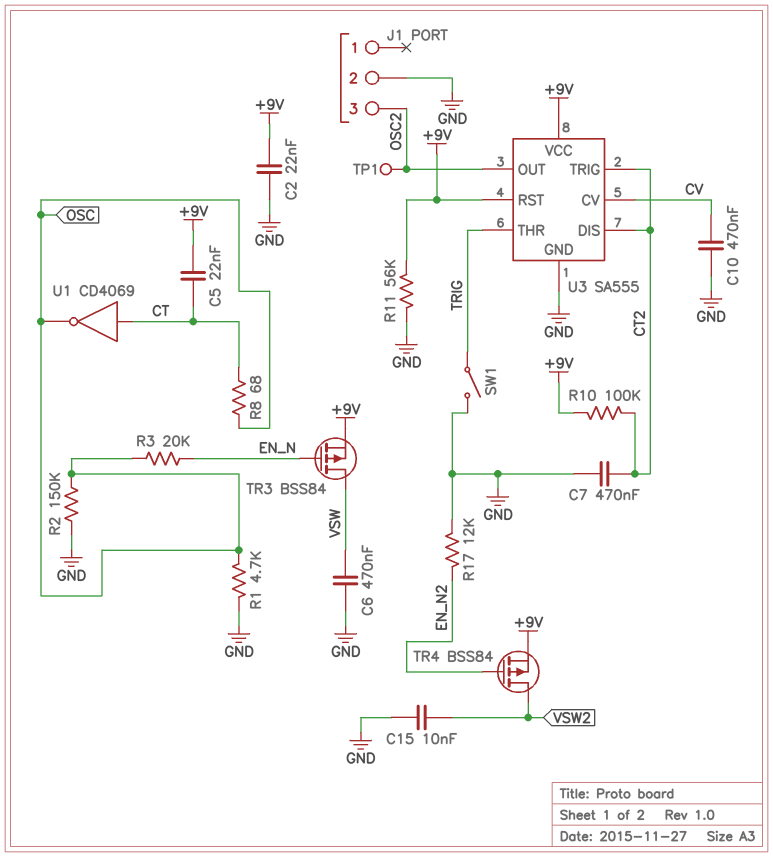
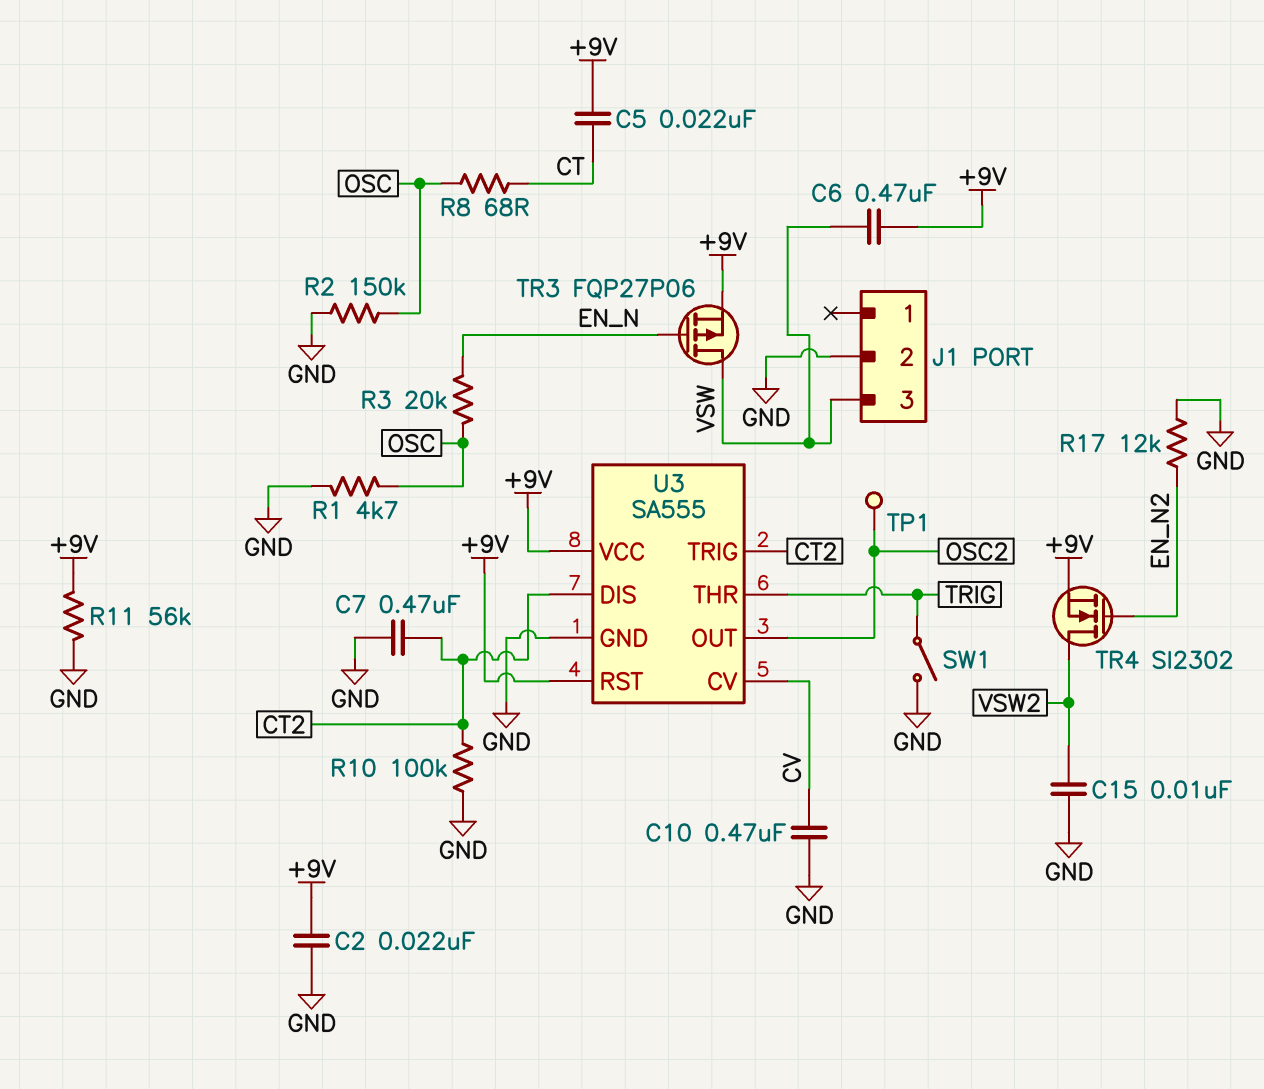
C6: 470nF (GND, VSW) -> 470nF (+9V, VSW)
J1 pin 3: OSC2 -> VSW
R10: 100k (+9V, CT2) -> 100k (CT2, GND)
TR3: PMOS BSS84 (G EN_N, D VSW, S +9V) -> PMOS FQP27P06 (G EN_N, D VSW, S +9V)
TR4: PMOS BSS84 (G EN_N2, D VSW2, S +9V) -> NMOS SI2302 (G EN_N2, D VSW2, S +9V)
U1: NOT CD4069 (in CT, out OSC) -> none

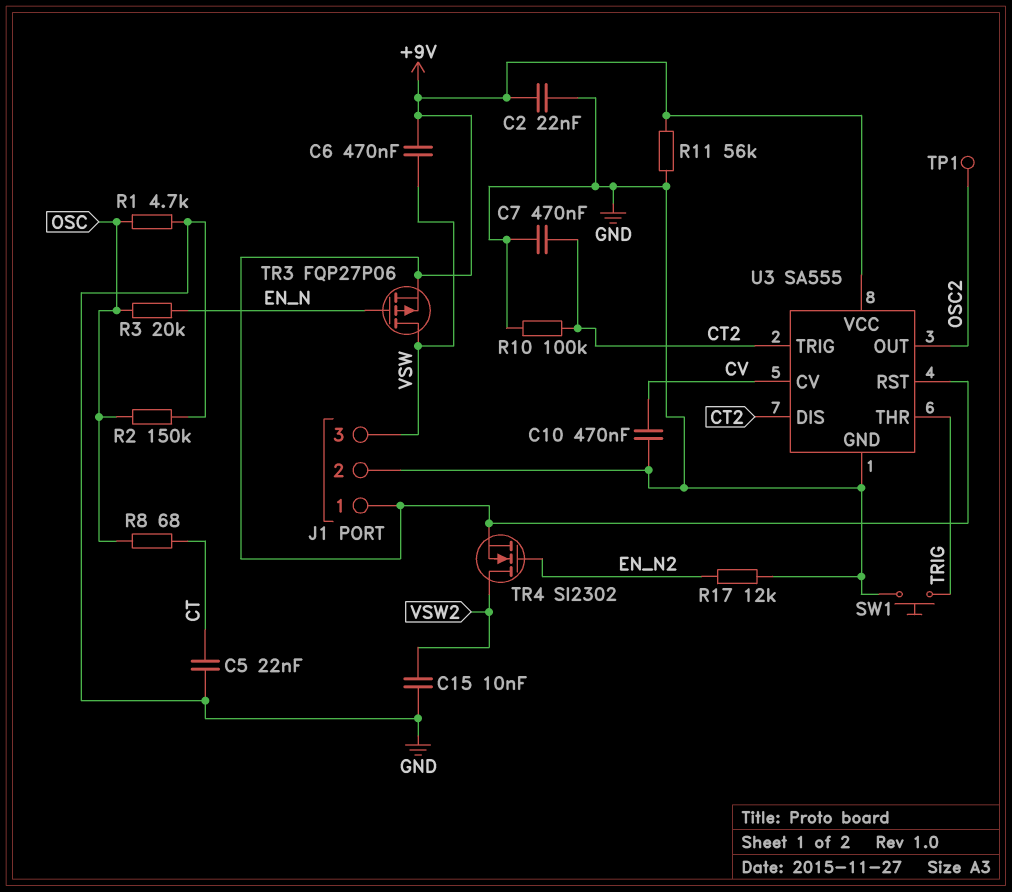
C5: 22nF (+9V, CT) -> 22nF (CT, GND)
J1 pin 1: none -> +9V
SW1: switch (GND, TRIG) -> button (GND, TRIG)

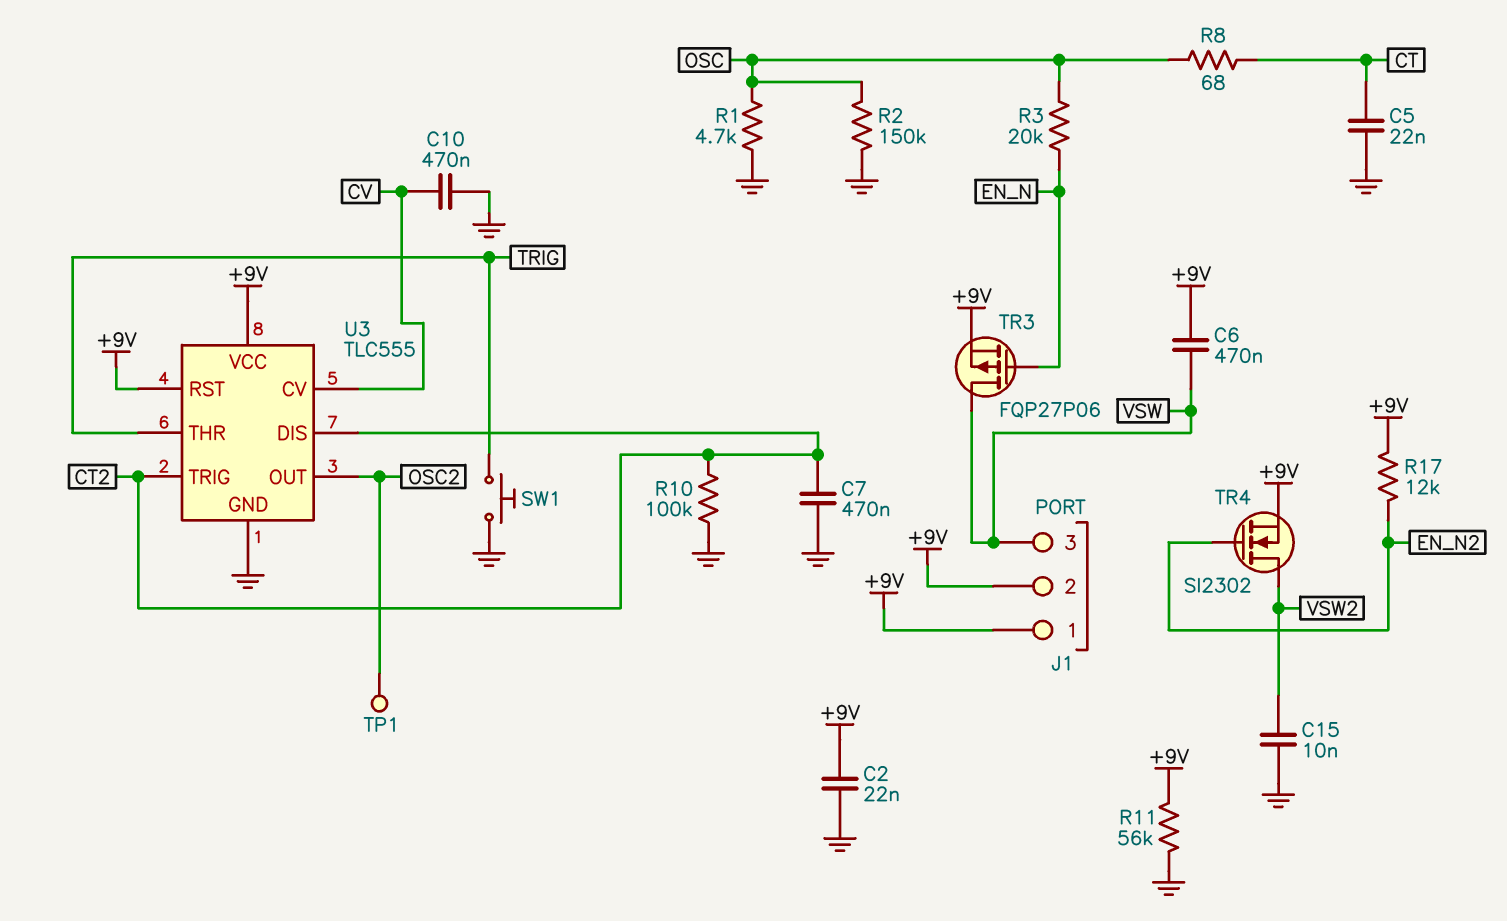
J1 pin 2: GND -> +9V
R17: 12k (EN_N2, GND) -> 12k (+9V, EN_N2)
U3: SA555 -> TLC555

